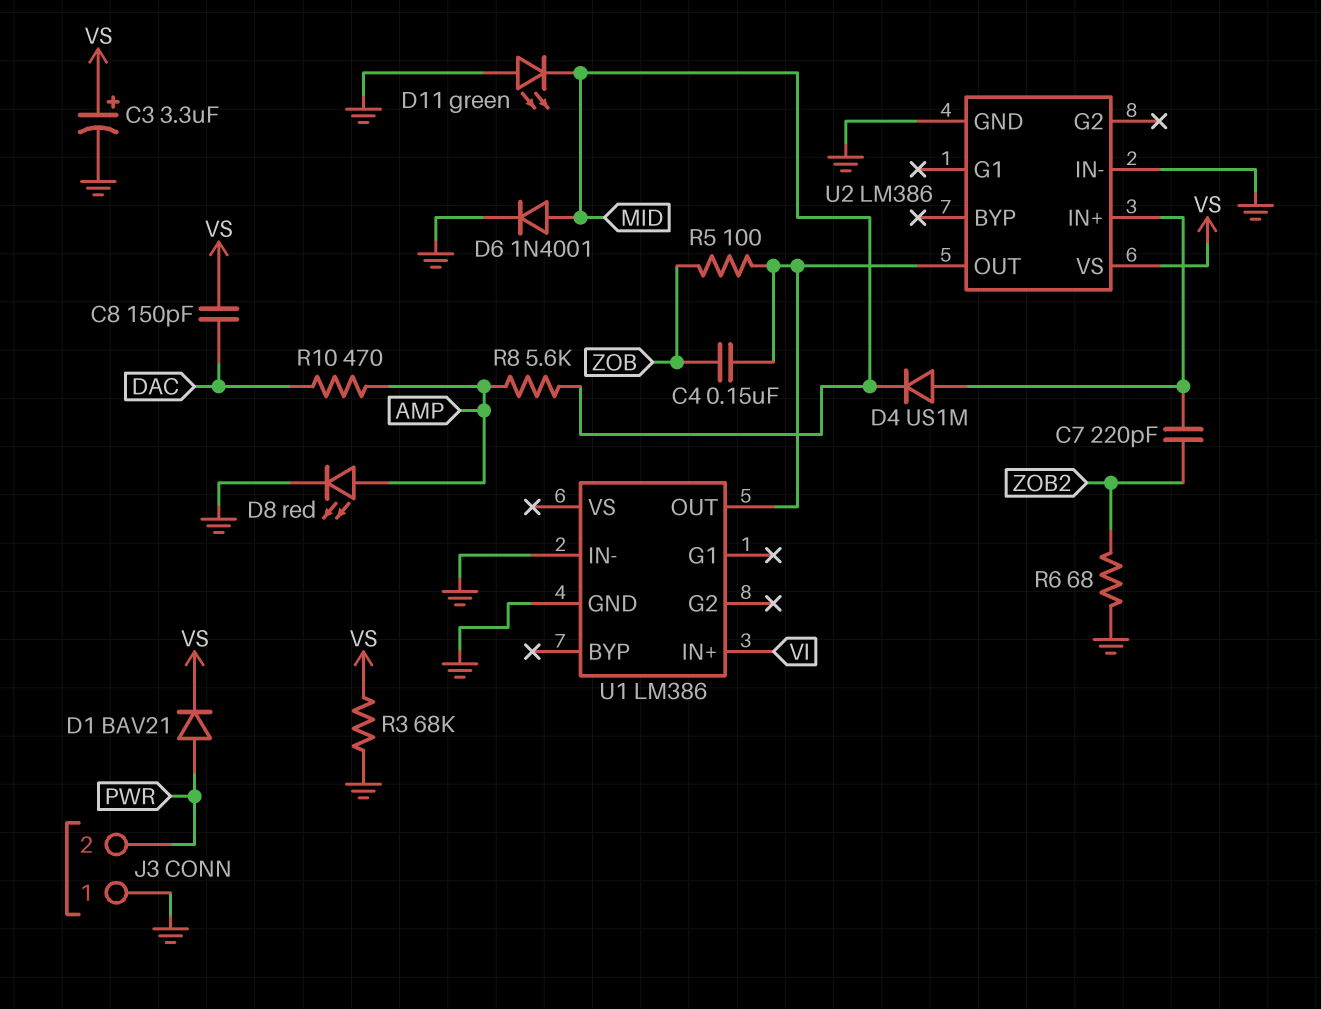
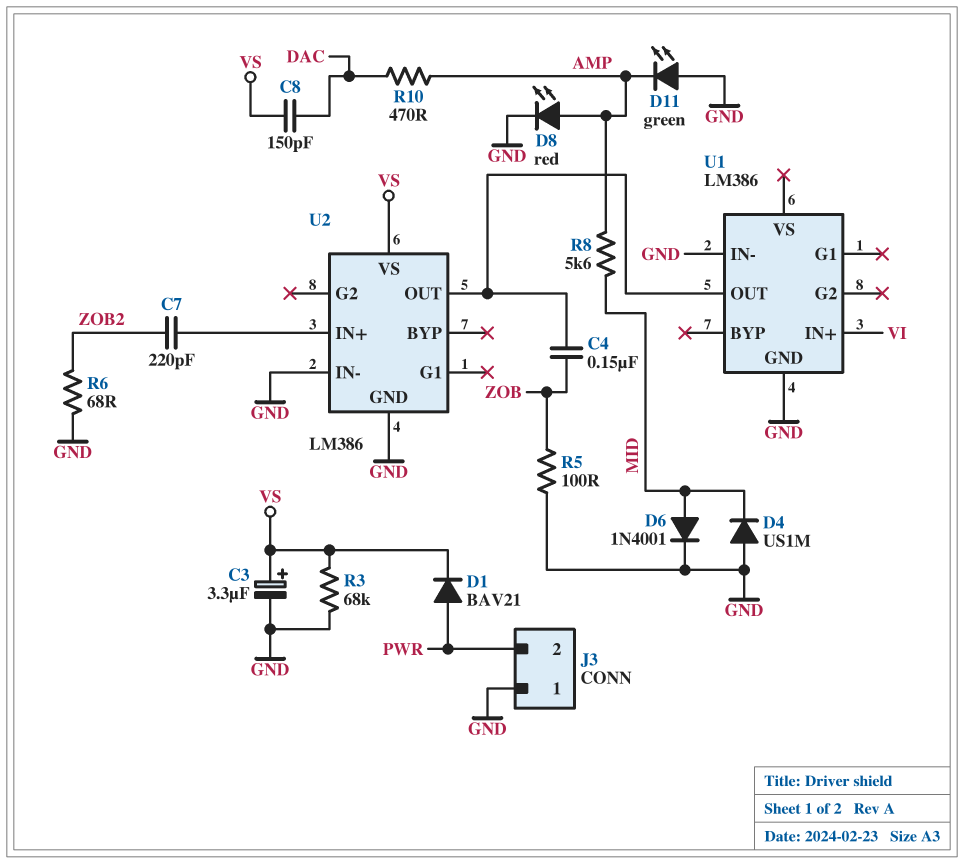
D4: diode US1M (A U2/IN+, K MID) -> diode US1M (A GND, K MID)
D11: LED green (A GND, K MID) -> LED green (A GND, K AMP)
R5: 100 (U1/OUT, ZOB) -> 100 (GND, ZOB)

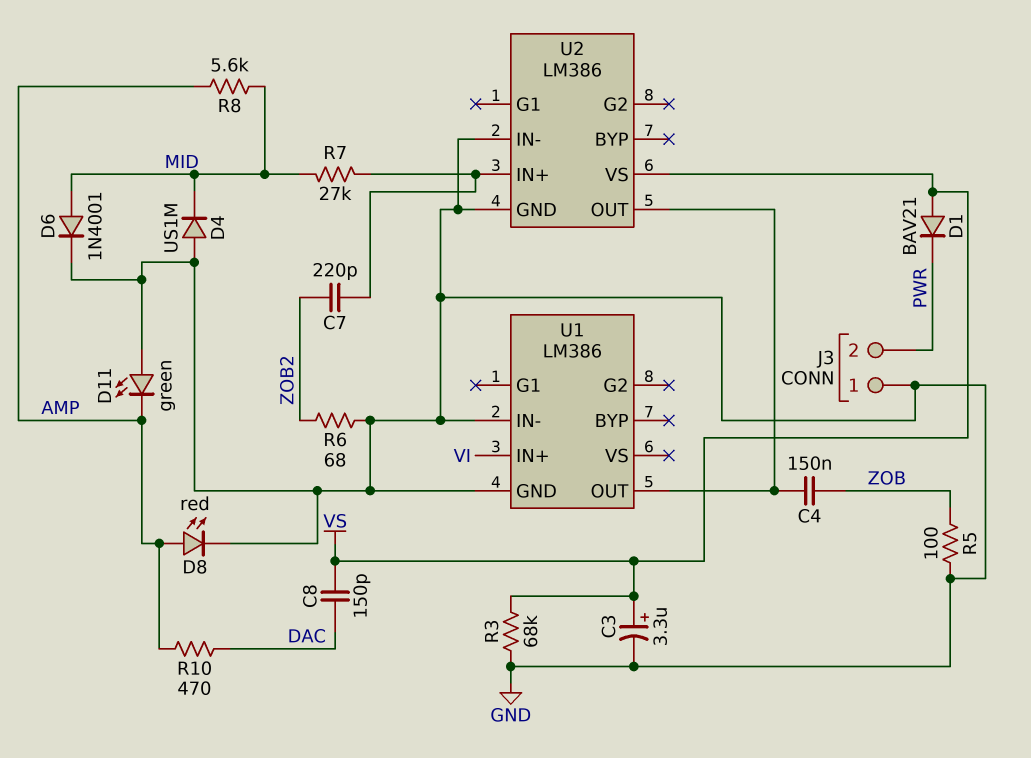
D1: diode BAV21 (A PWR, K VS) -> diode BAV21 (A VS, K PWR)
R7: none -> 27k (MID, U2/IN+)

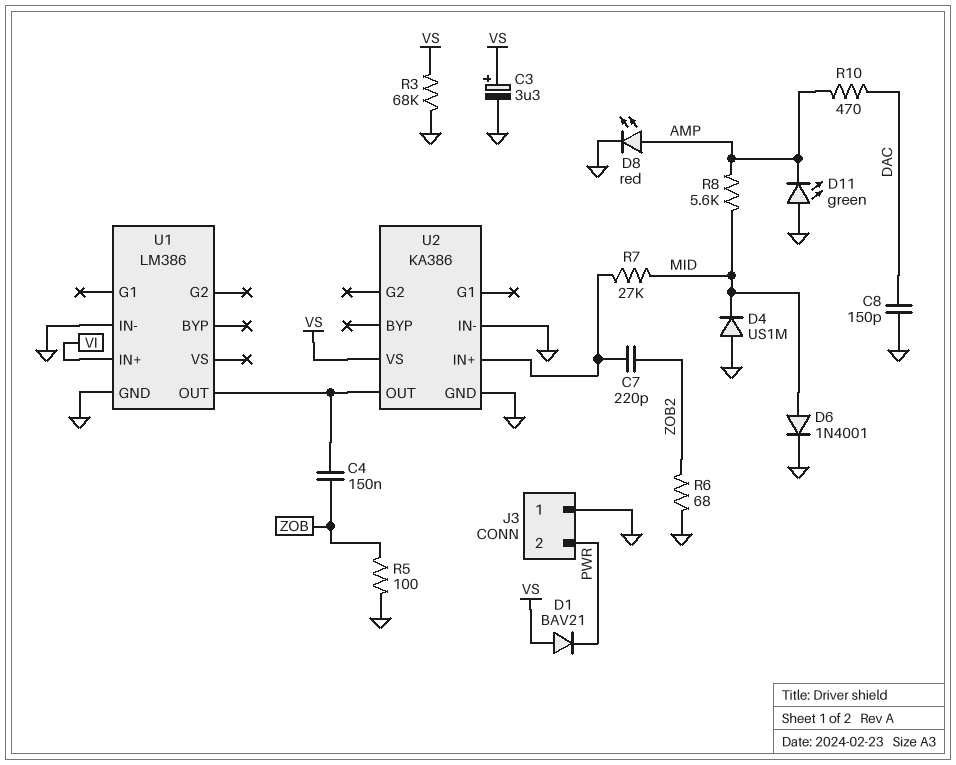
C8: 150pF (DAC, VS) -> 150pF (DAC, GND)
U2: LM386 -> KA386

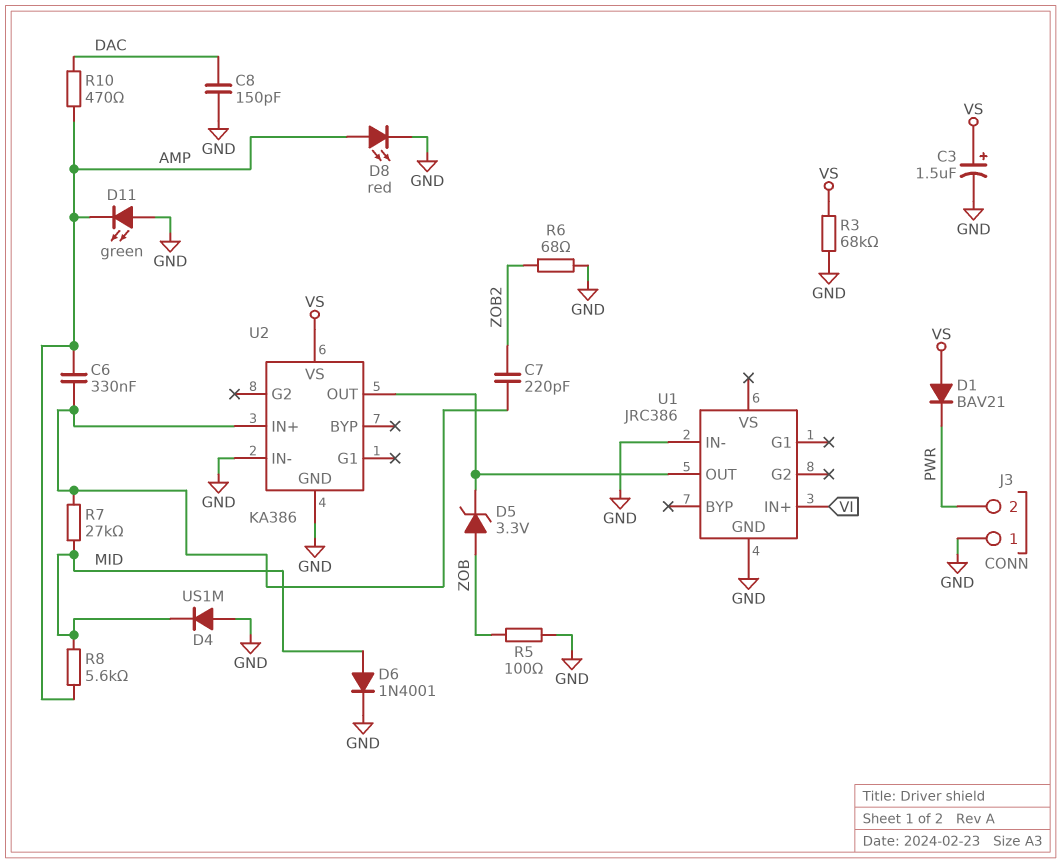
C3: 3.3uF (plus VS, minus GND) -> 1.5uF (plus VS, minus GND)
C4: 150nF (U1/OUT, ZOB) -> none
C6: none -> 330nF (AMP, U2/IN+)
D5: none -> zener 3.3V (A ZOB, K U1/OUT)
U1: LM386 -> JRC386

